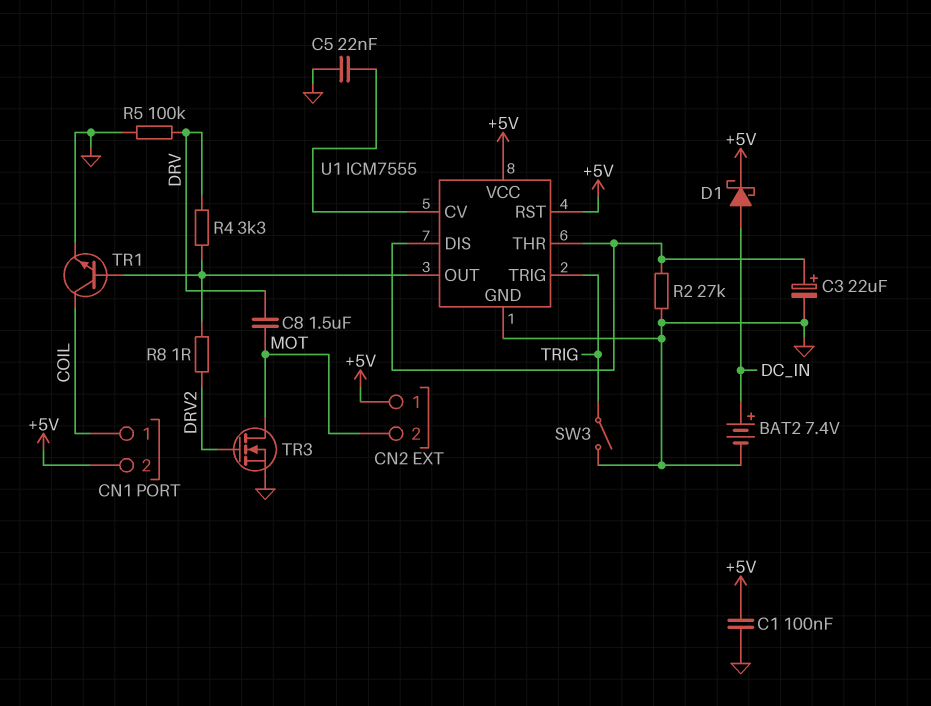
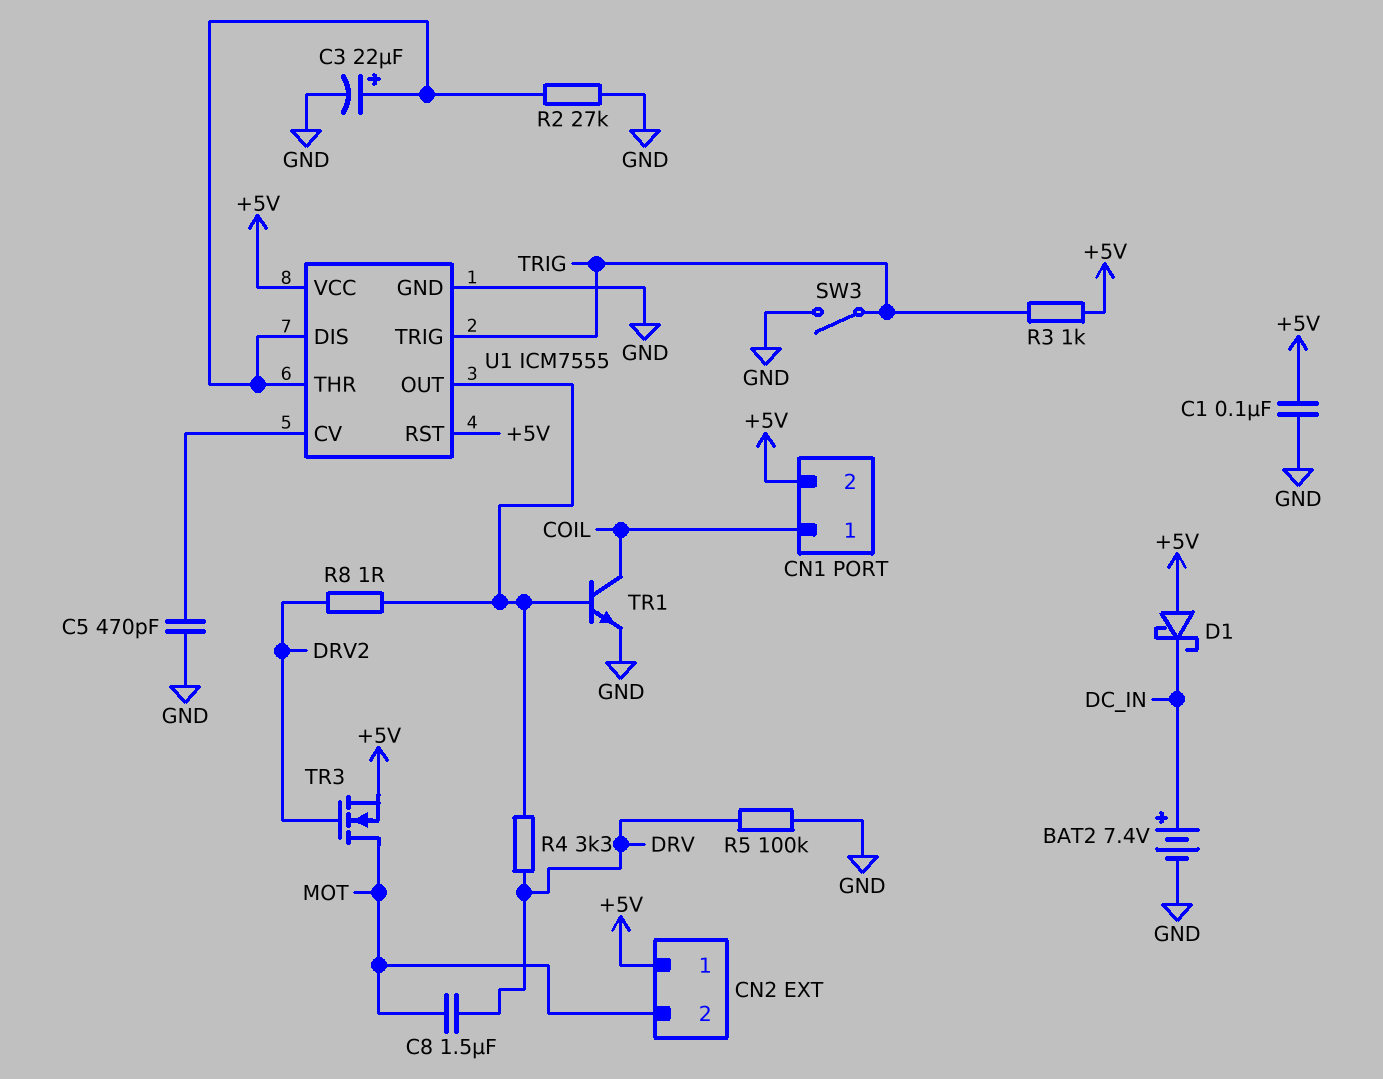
C5: 22nF (GND, U1/CV) -> 470pF (GND, U1/CV)
D1: schottky (A DC_IN, K +5V) -> schottky (A +5V, K DC_IN)
R3: none -> 1k (+5V, TRIG)
TR3: NMOS (G DRV2, D MOT, S GND) -> NMOS (G DRV2, D MOT, S +5V)

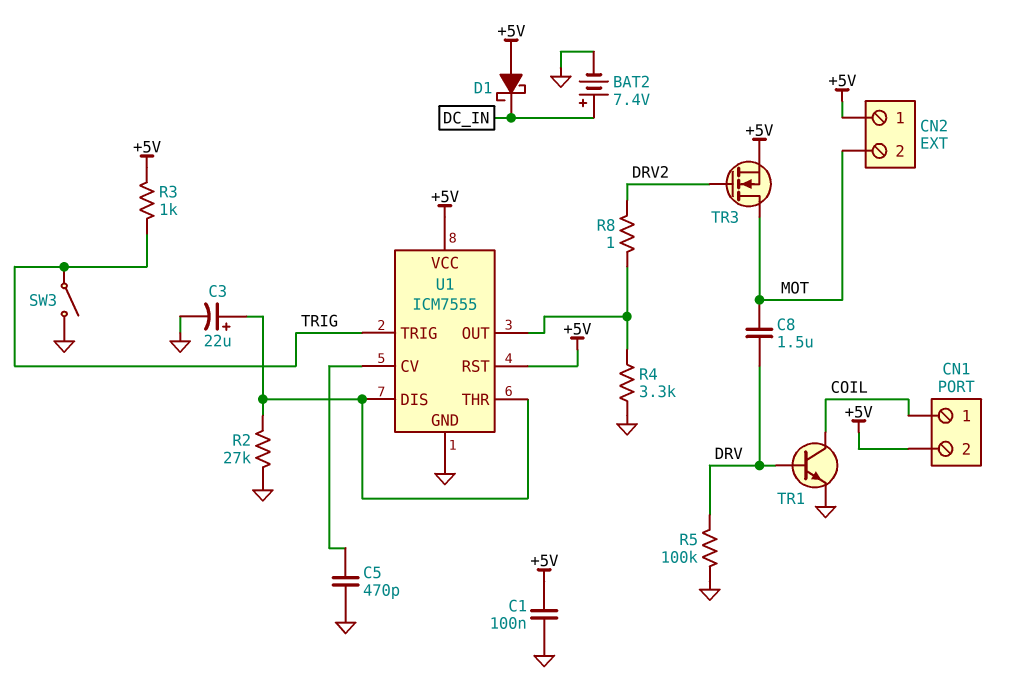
R4: 3.3k (DRV, U1/OUT) -> 3.3k (GND, U1/OUT)
TR1: NPN (B U1/OUT, C COIL, E GND) -> NPN (B DRV, C COIL, E GND)

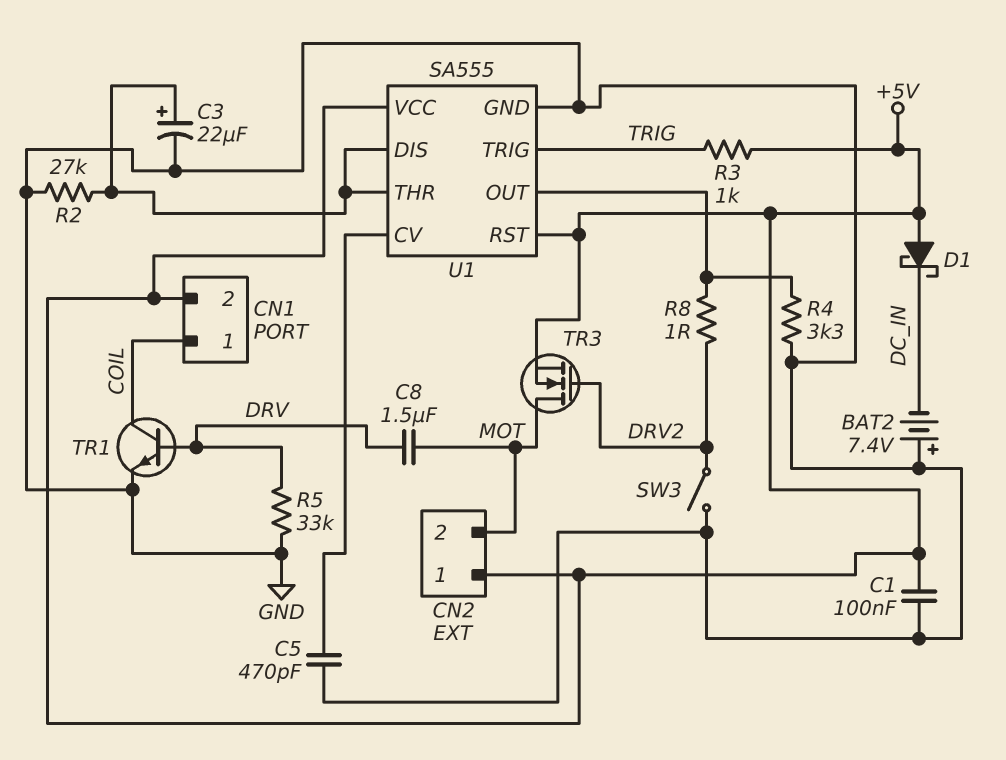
BAT2: 7.4V (plus DC_IN, minus GND) -> 7.4V (plus GND, minus DC_IN)
R5: 100k (DRV, GND) -> 33k (DRV, GND)
SW3: switch (GND, TRIG) -> switch (DRV2, GND)
U1: ICM7555 -> SA555

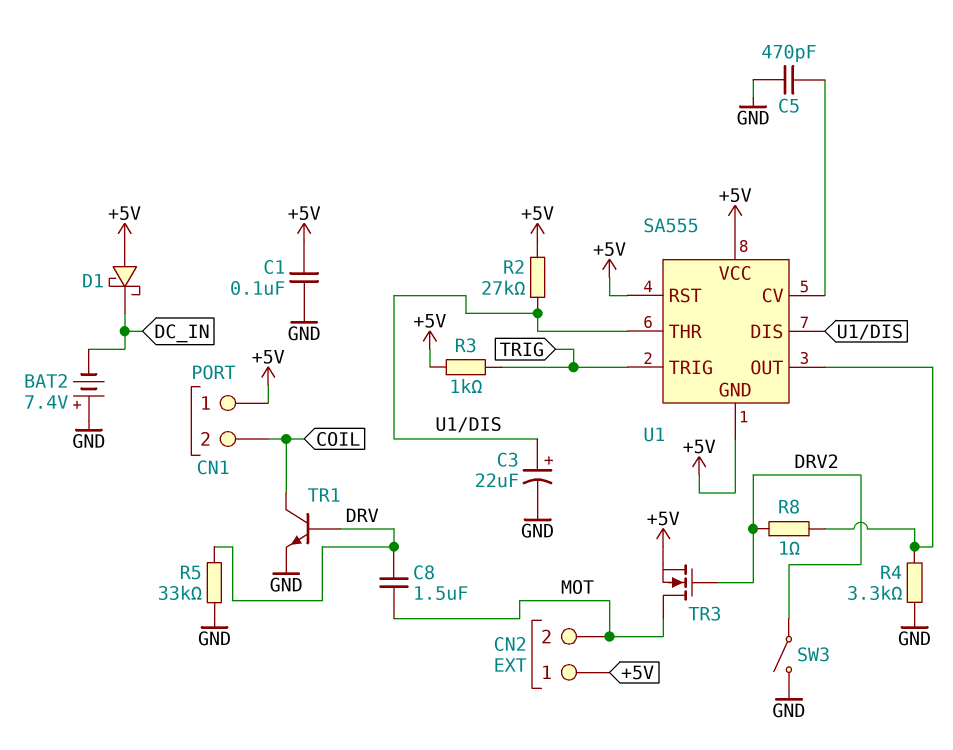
CN1 pin 1: COIL -> +5V
CN1 pin 2: +5V -> COIL
R2: 27k (GND, U1/DIS) -> 27k (+5V, U1/DIS)
U1 pin GND: GND -> +5V

